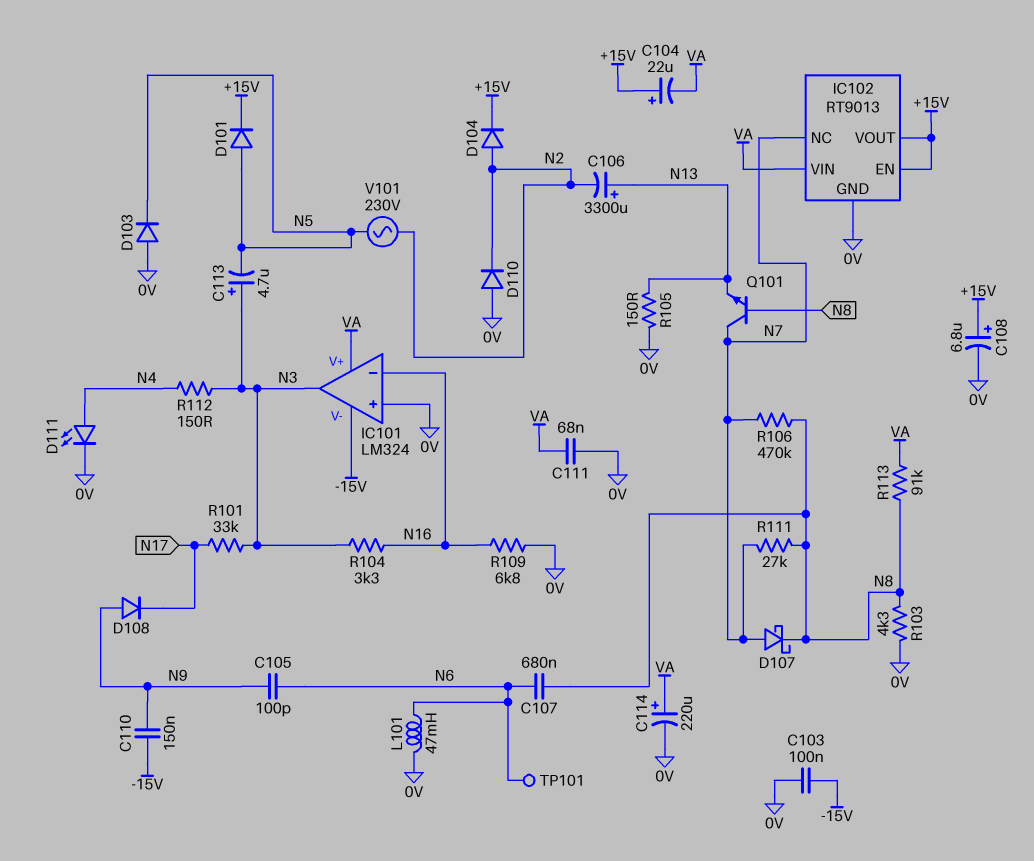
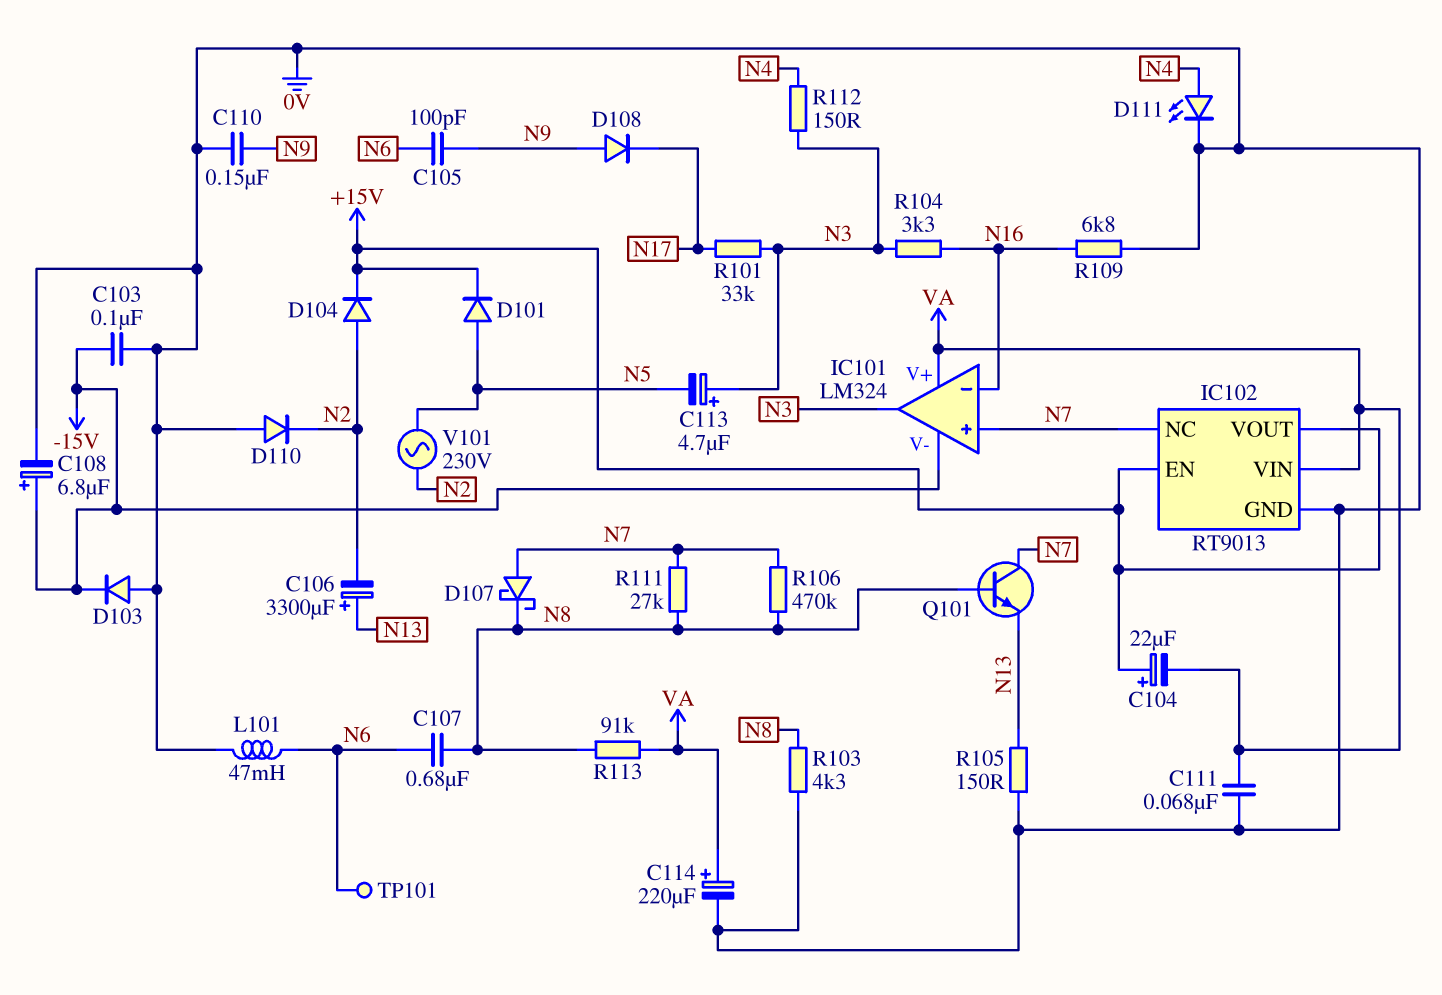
C108: 6.8uF (plus +15V, minus 0V) -> 6.8uF (plus -15V, minus 0V)
C110: 150nF (-15V, N9) -> 150nF (0V, N9)
D103: diode (A 0V, K N5) -> diode (A 0V, K -15V)
IC101 pin in+: 0V -> N7

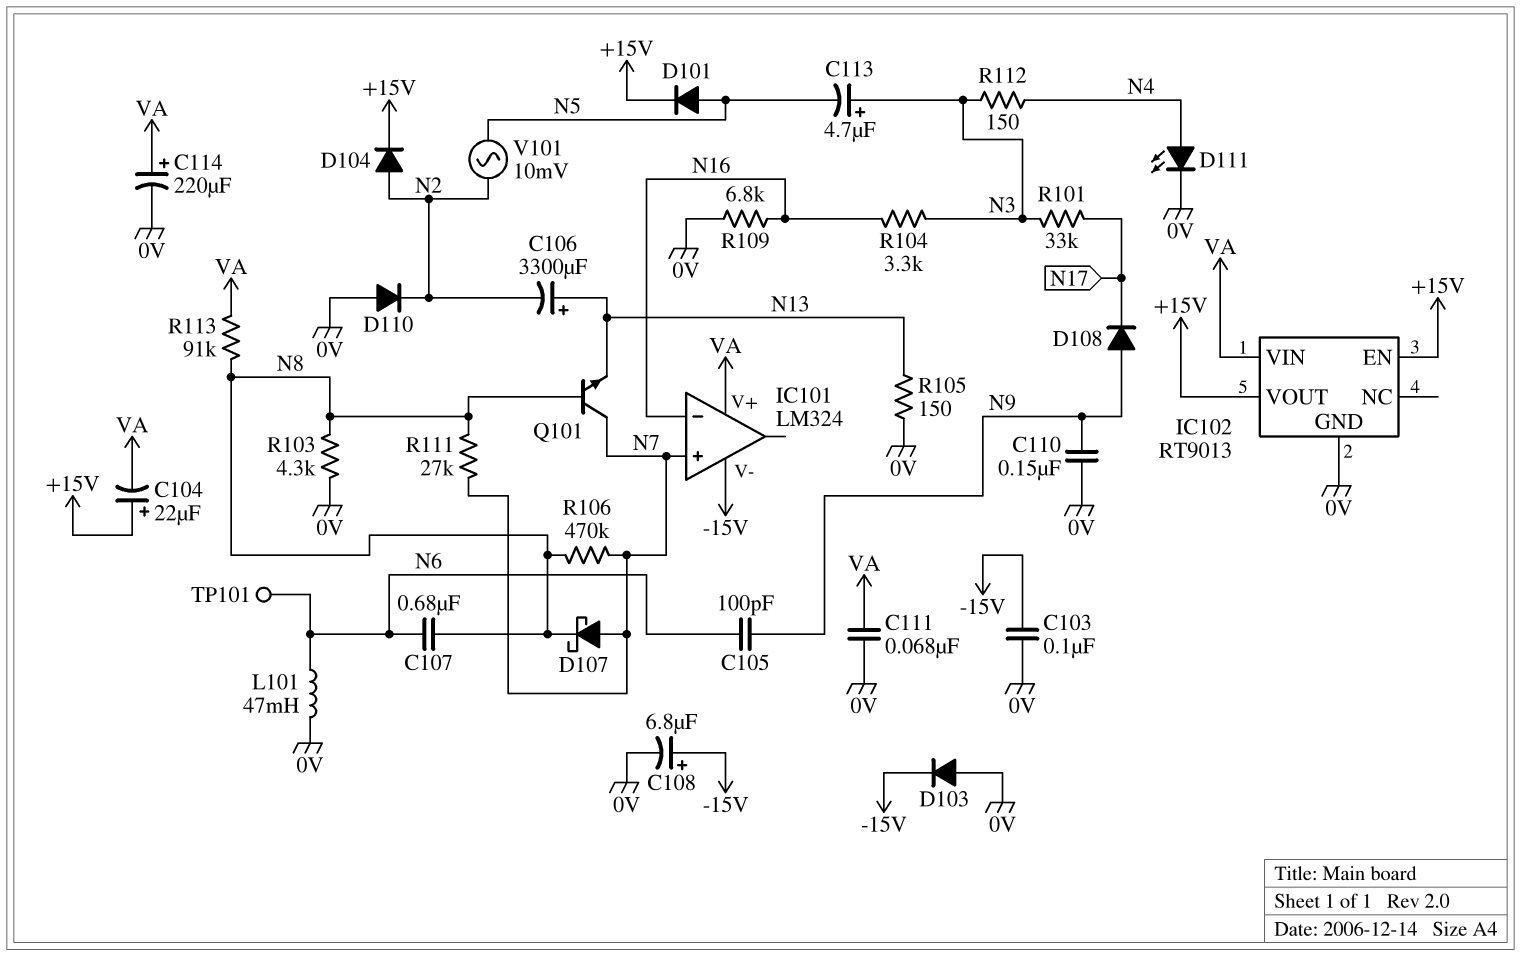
IC101 pin out: N3 -> none
IC102 pin NC: N7 -> none
V101: AC 230V (N2, N5) -> AC 10mV (N2, N5)

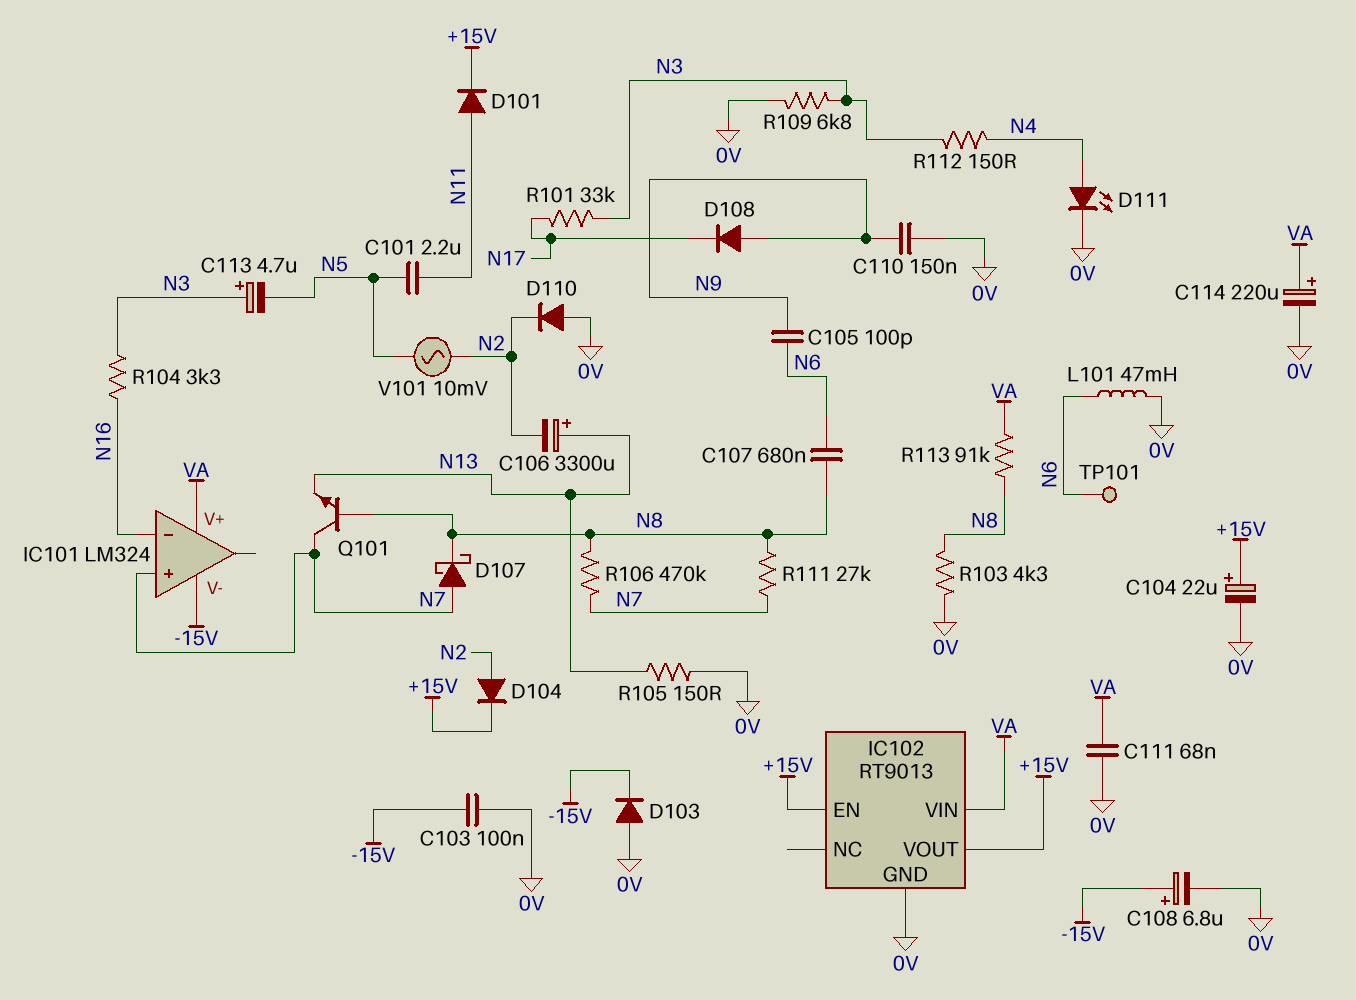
C101: none -> 2.2uF (N5, N11)
C104: 22uF (plus +15V, minus VA) -> 22uF (plus +15V, minus 0V)
D101: diode (A N5, K +15V) -> diode (A N11, K +15V)
R109: 6.8k (0V, N16) -> 6.8k (0V, N3)

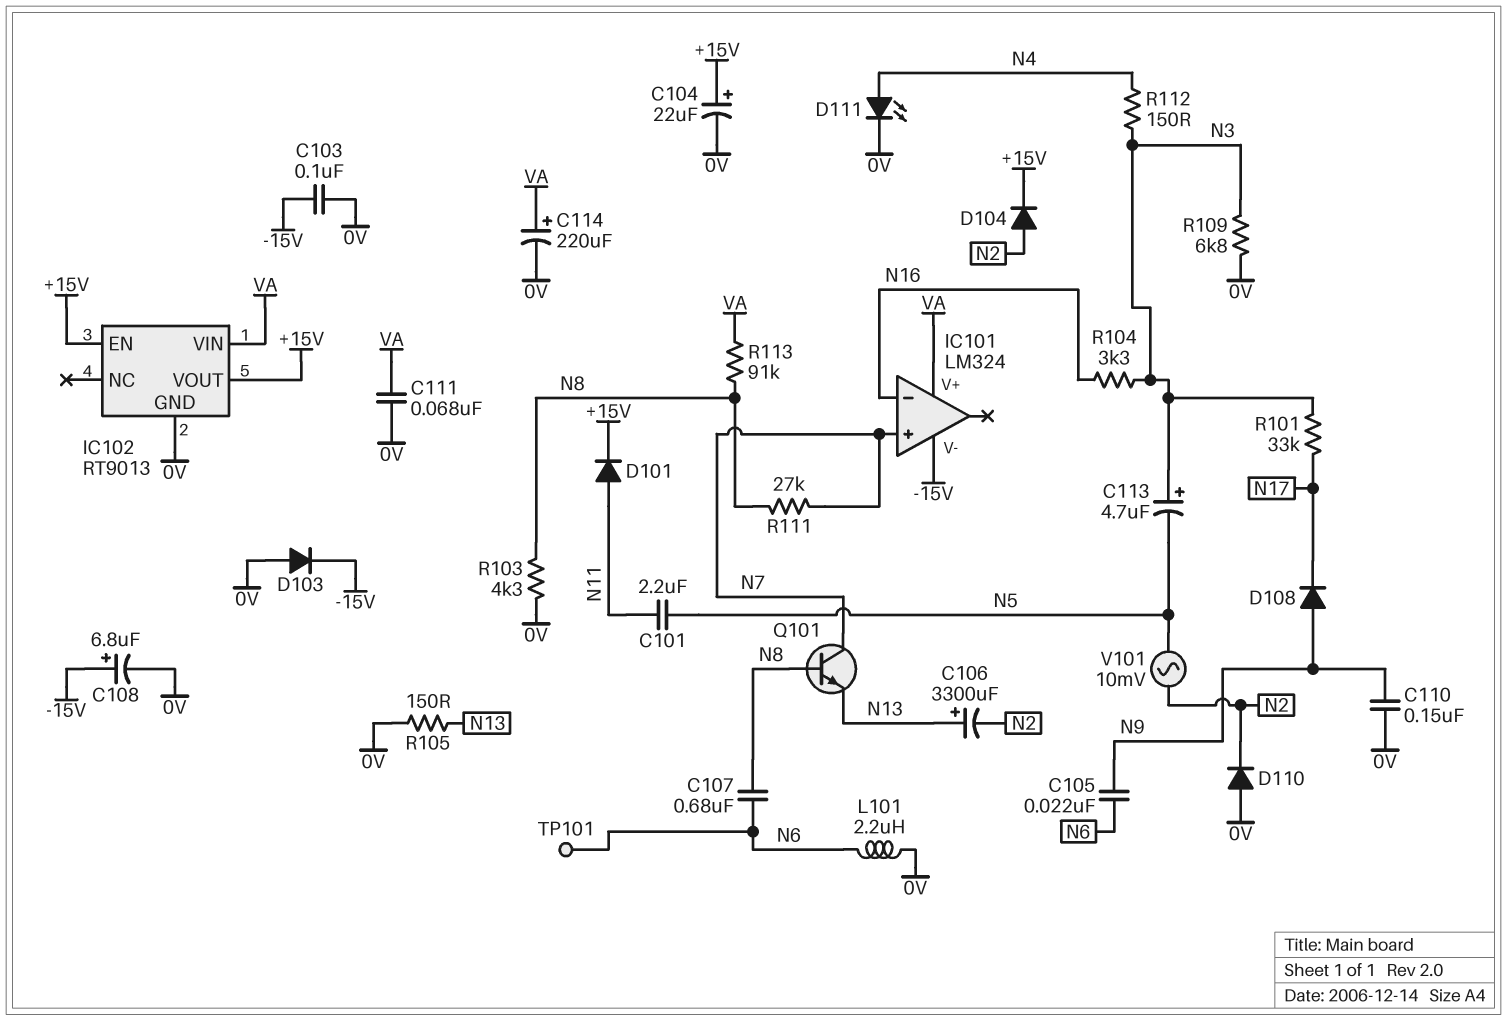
C105: 100pF (N6, N9) -> 22nF (N6, N9)
D107: schottky (A N7, K N8) -> none
L101: 47mH (0V, N6) -> 2.2uH (0V, N6)
R106: 470k (N7, N8) -> none

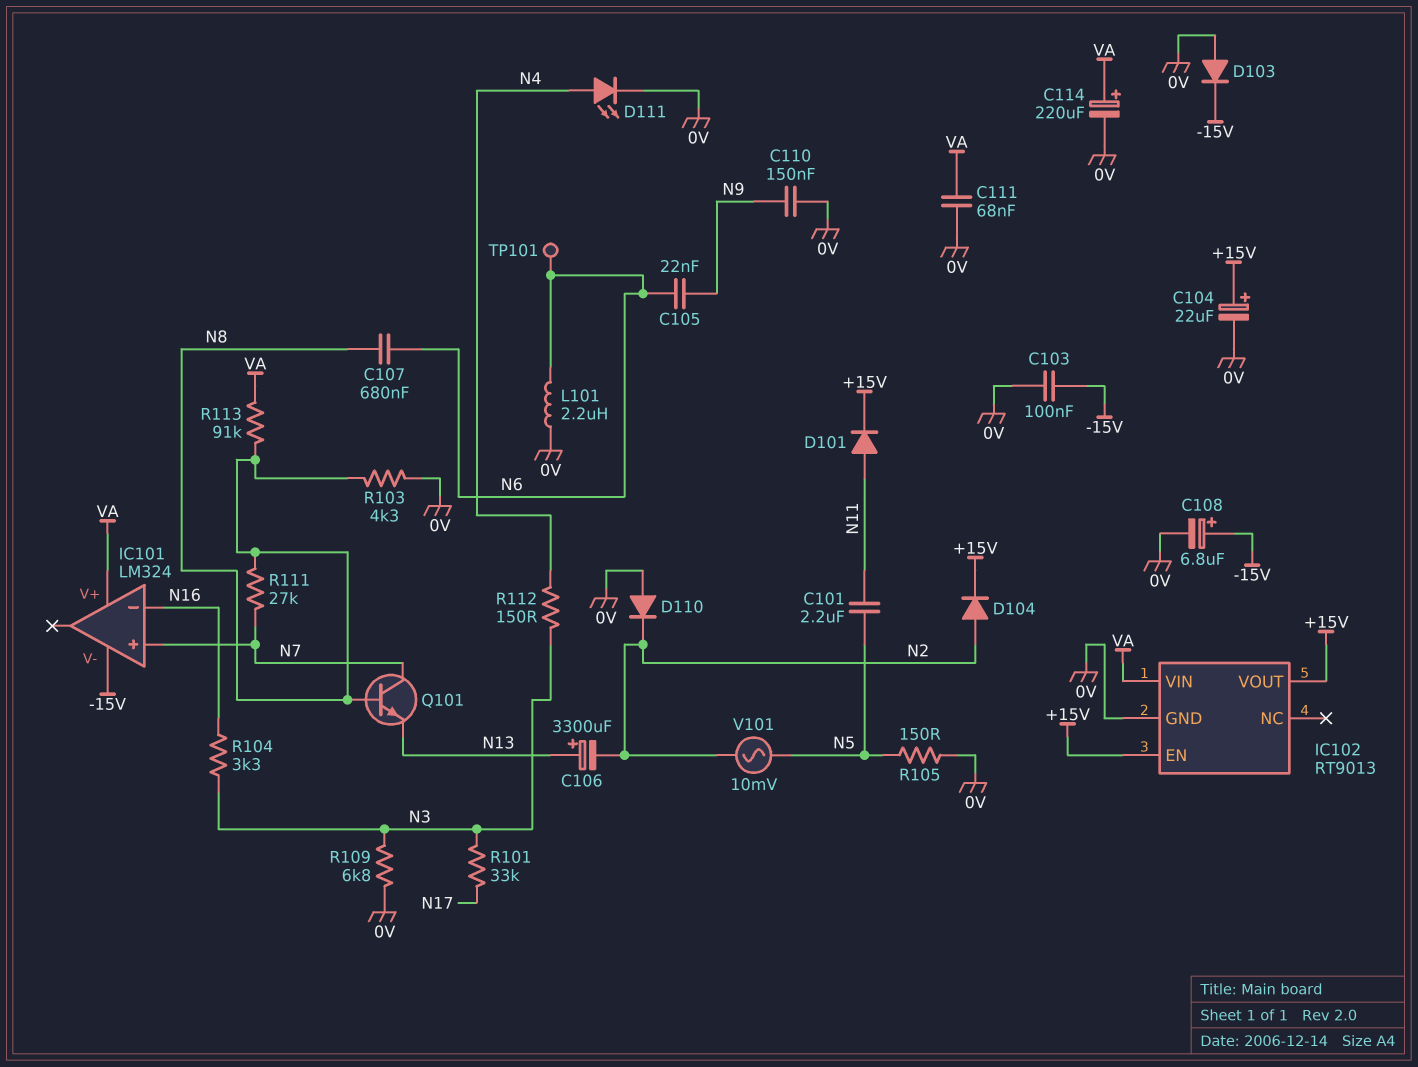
C113: 4.7uF (plus N3, minus N5) -> none
D108: diode (A N9, K N17) -> none
R105: 150 (0V, N13) -> 150 (0V, N5)

